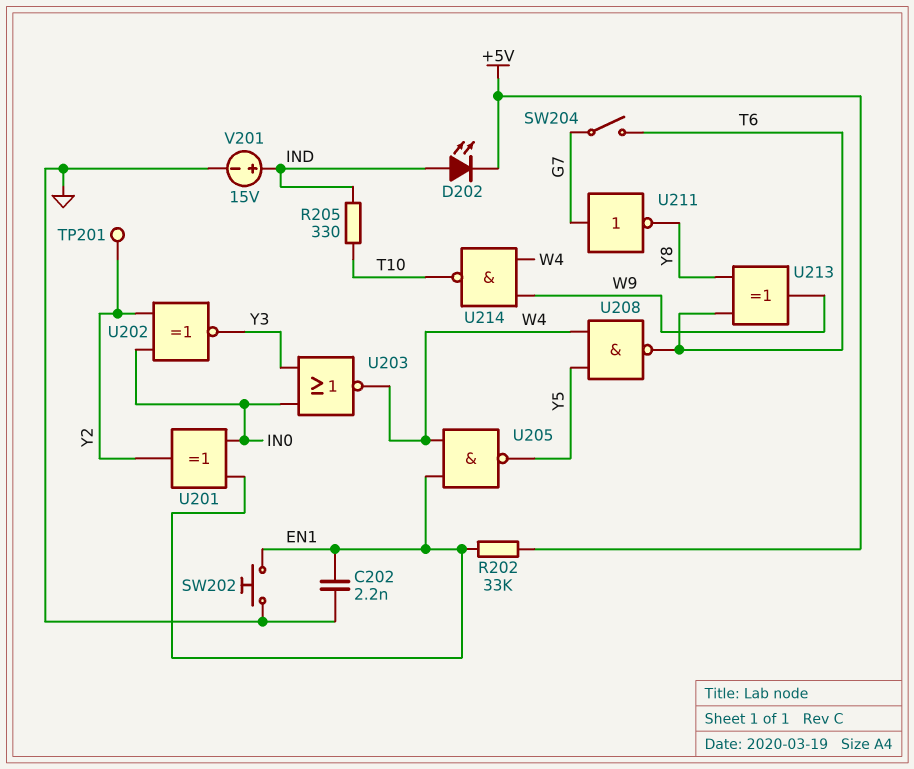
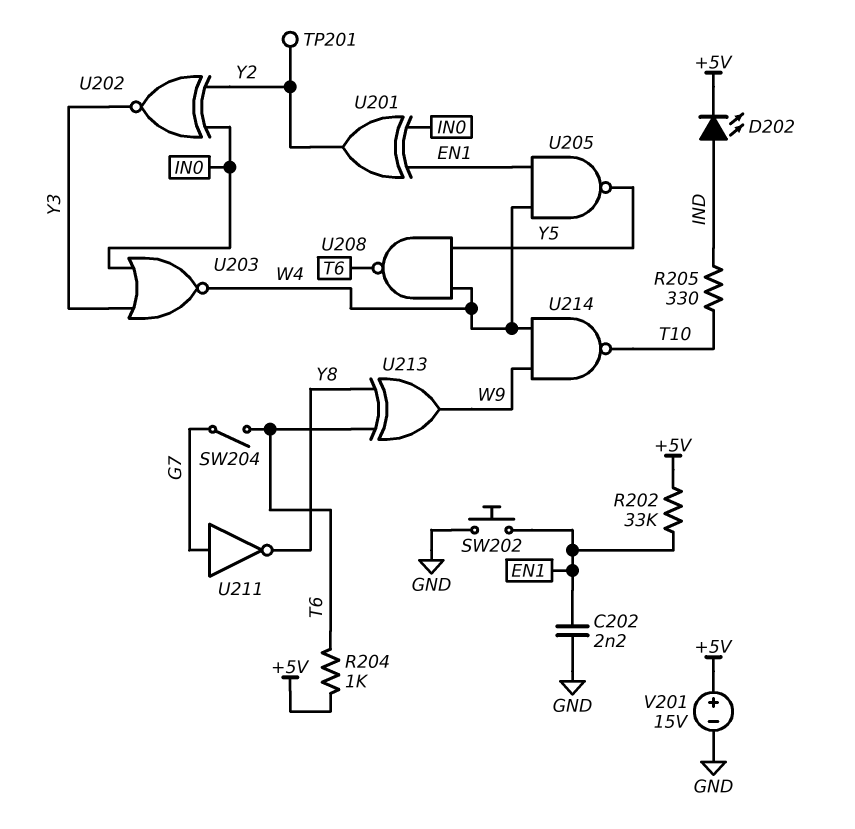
R204: none -> 1k (+5V, T6)
V201: 15V (plus IND, minus GND) -> 15V (plus +5V, minus GND)

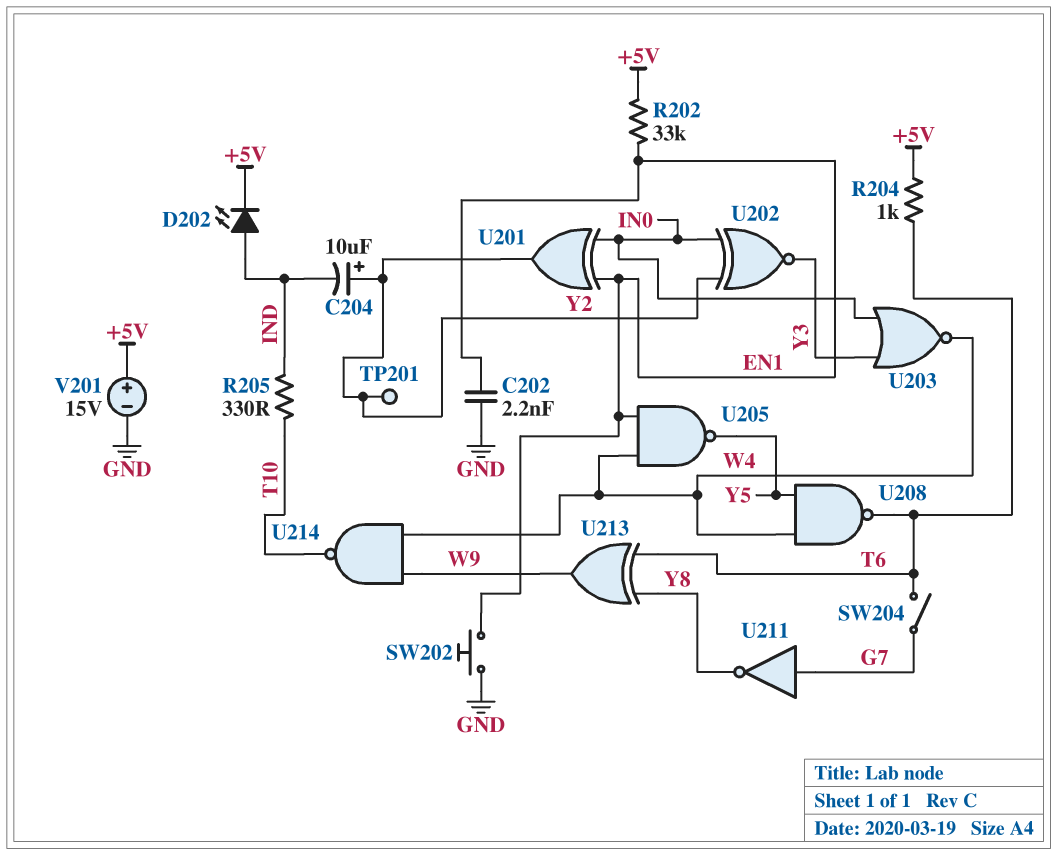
C204: none -> 10uF (plus Y2, minus IND)

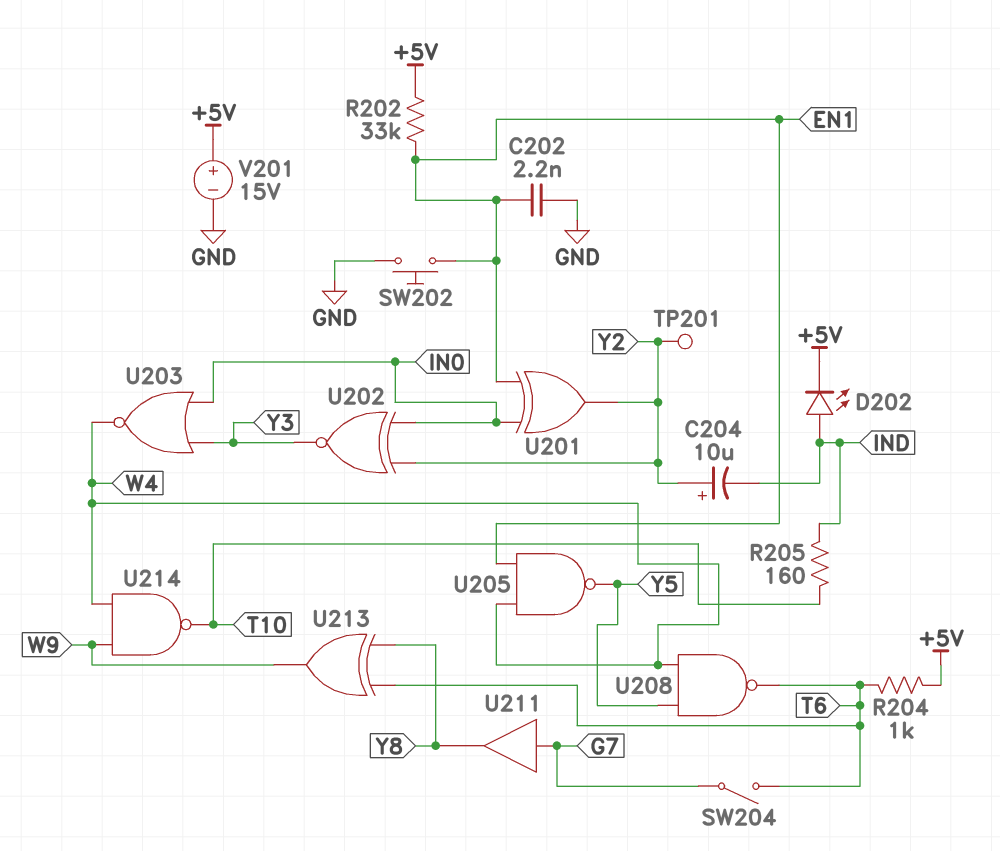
R205: 330 (IND, T10) -> 160 (IND, T10)
U211: NOT (in G7, out Y8) -> buffer (in G7, out Y8)

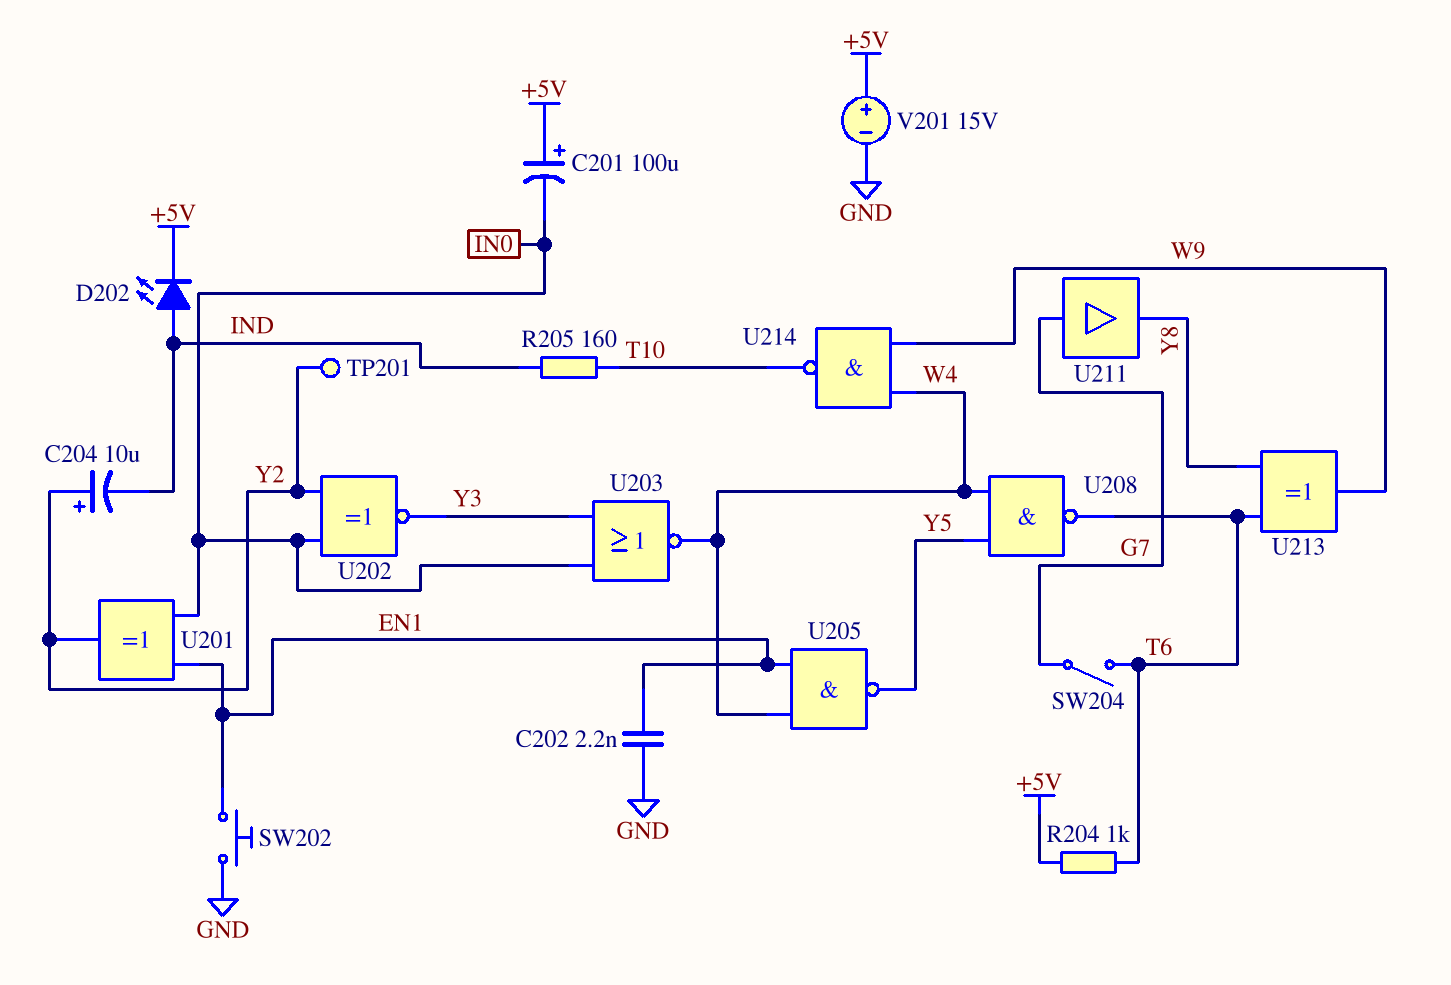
C201: none -> 100uF (plus +5V, minus IN0)
R202: 33k (+5V, EN1) -> none

